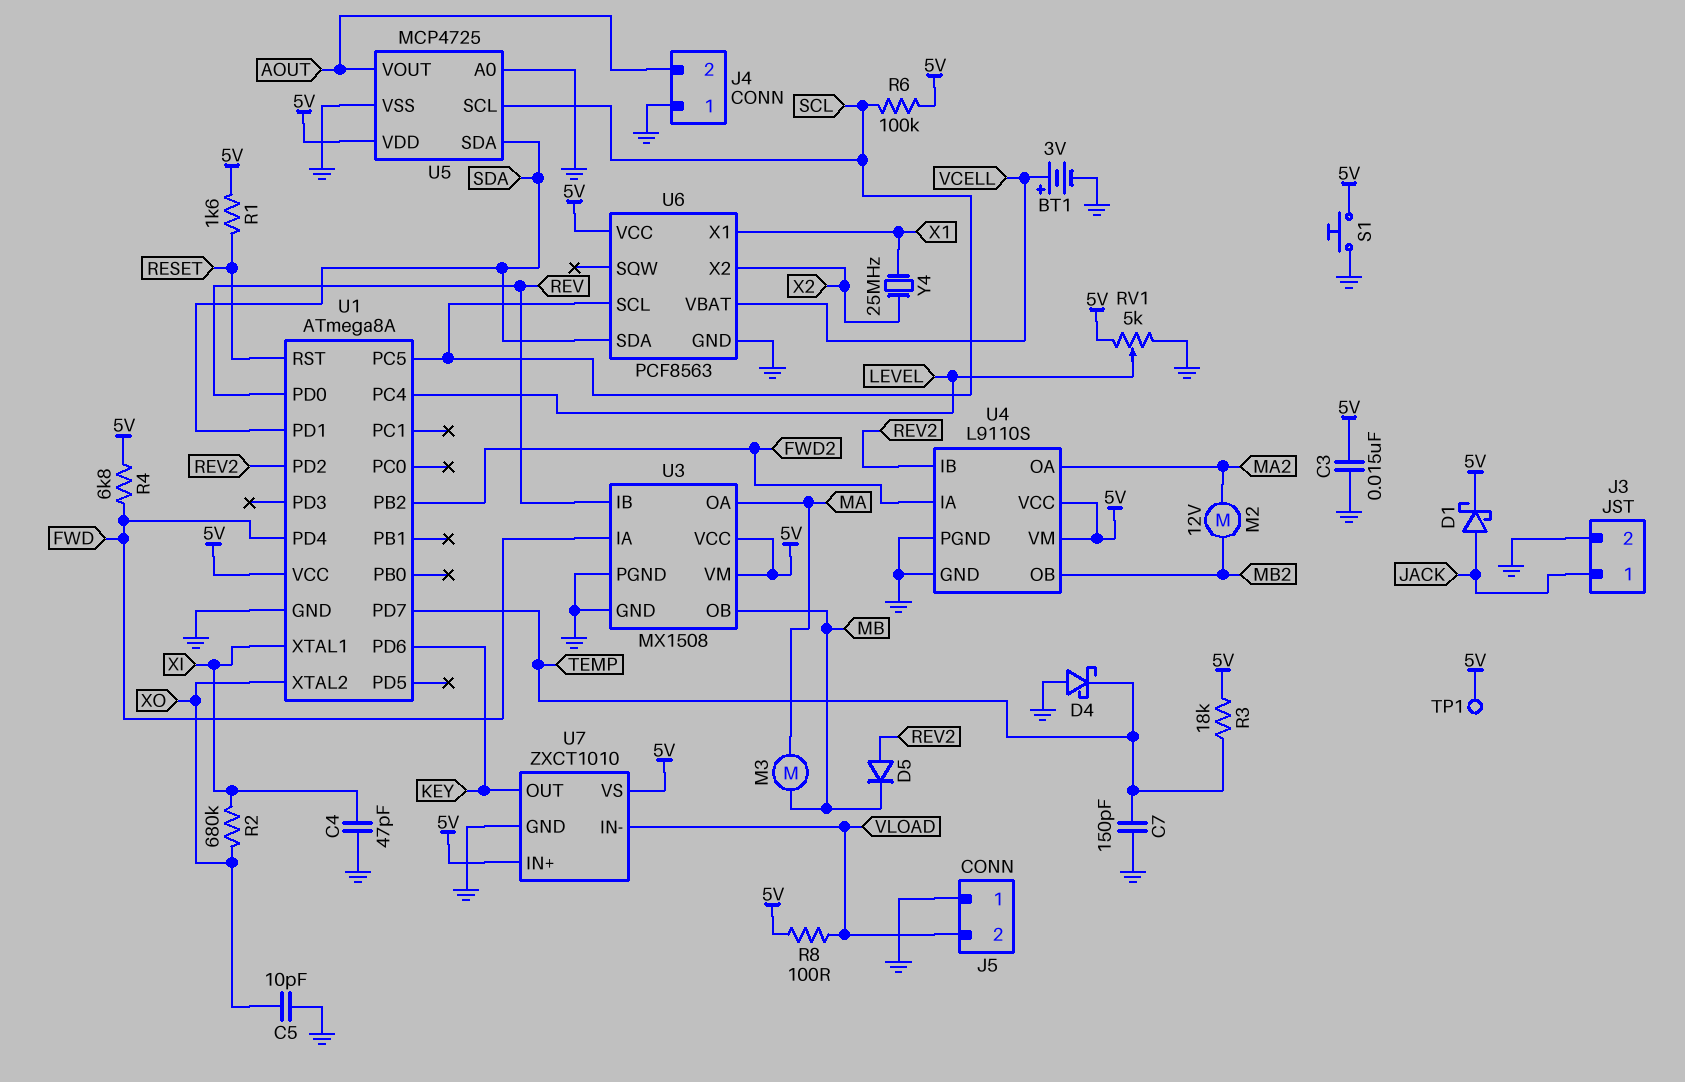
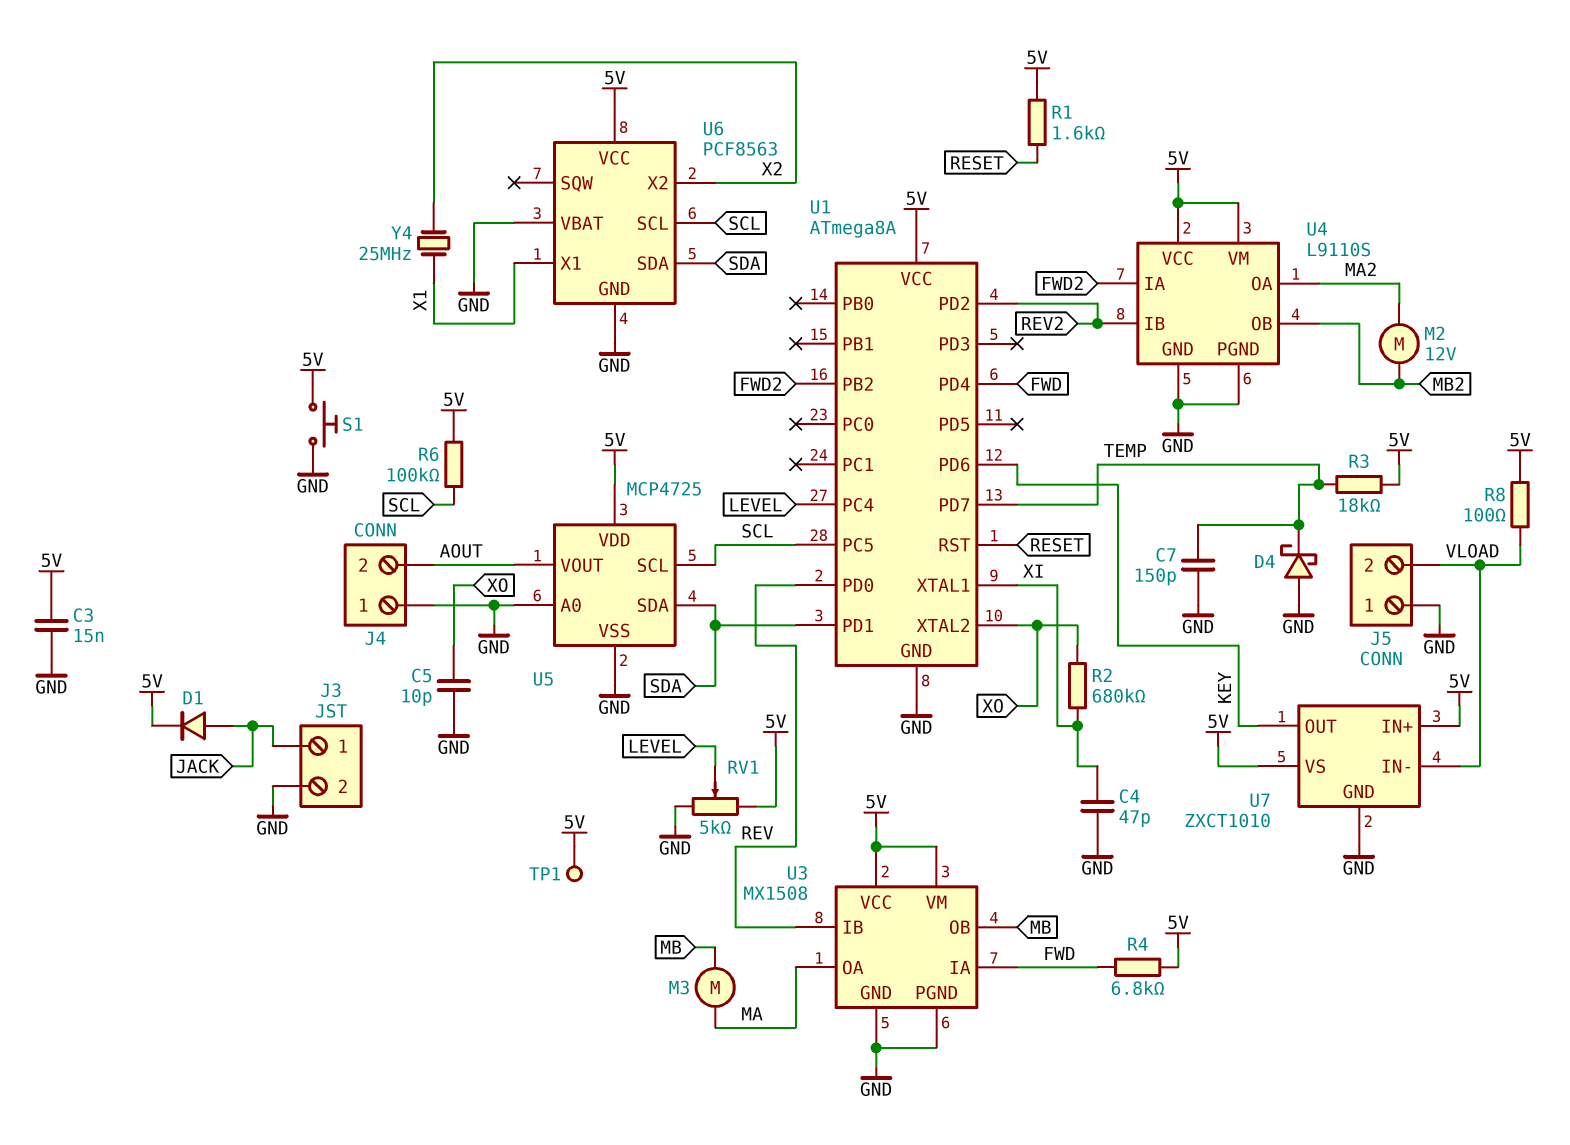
BT1: 3V (plus VCELL, minus GND) -> none
D1: schottky (A JACK, K 5V) -> diode (A JACK, K 5V)
D5: diode (A REV2, K MB) -> none
U6 pin VBAT: VCELL -> GND

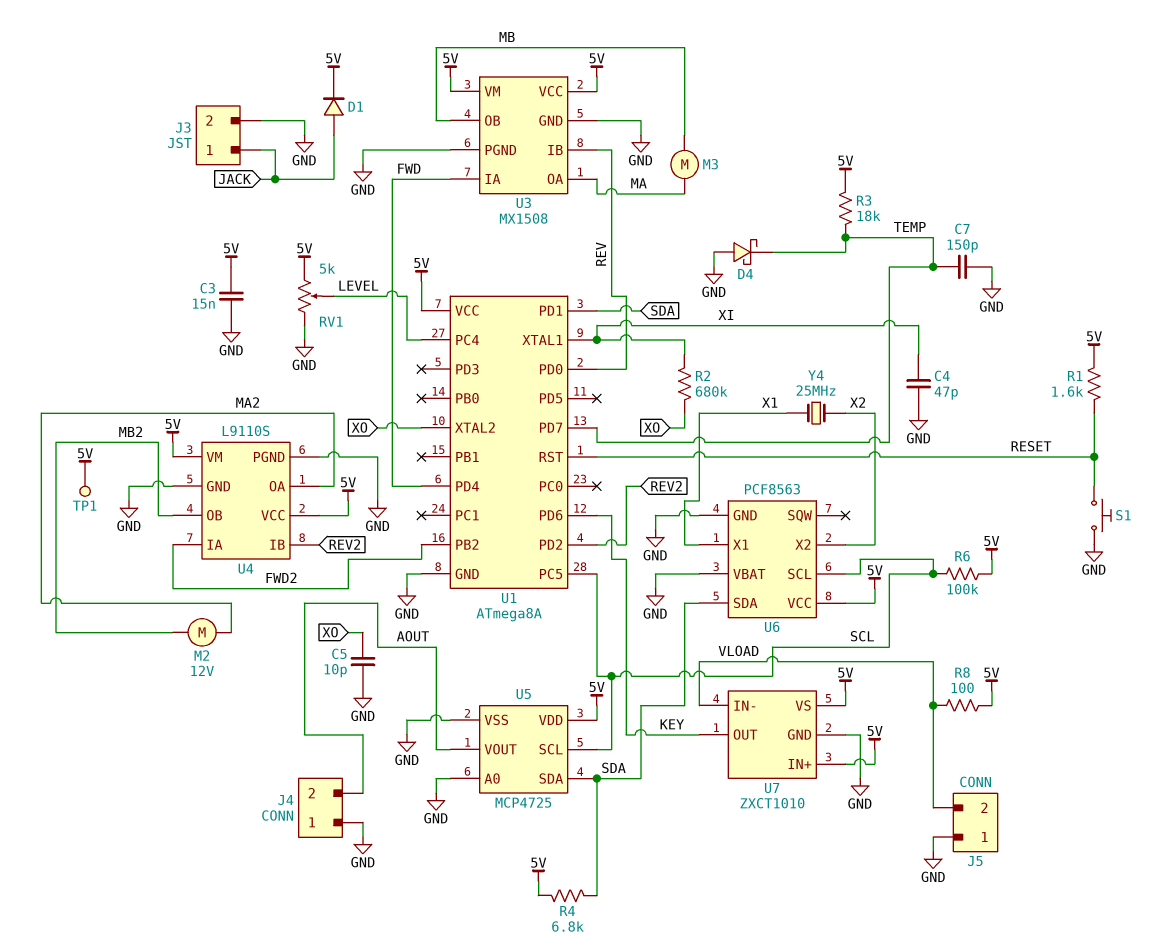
R4: 6.8k (5V, FWD) -> 6.8k (5V, SDA)
S1: button (5V, GND) -> button (GND, RESET)

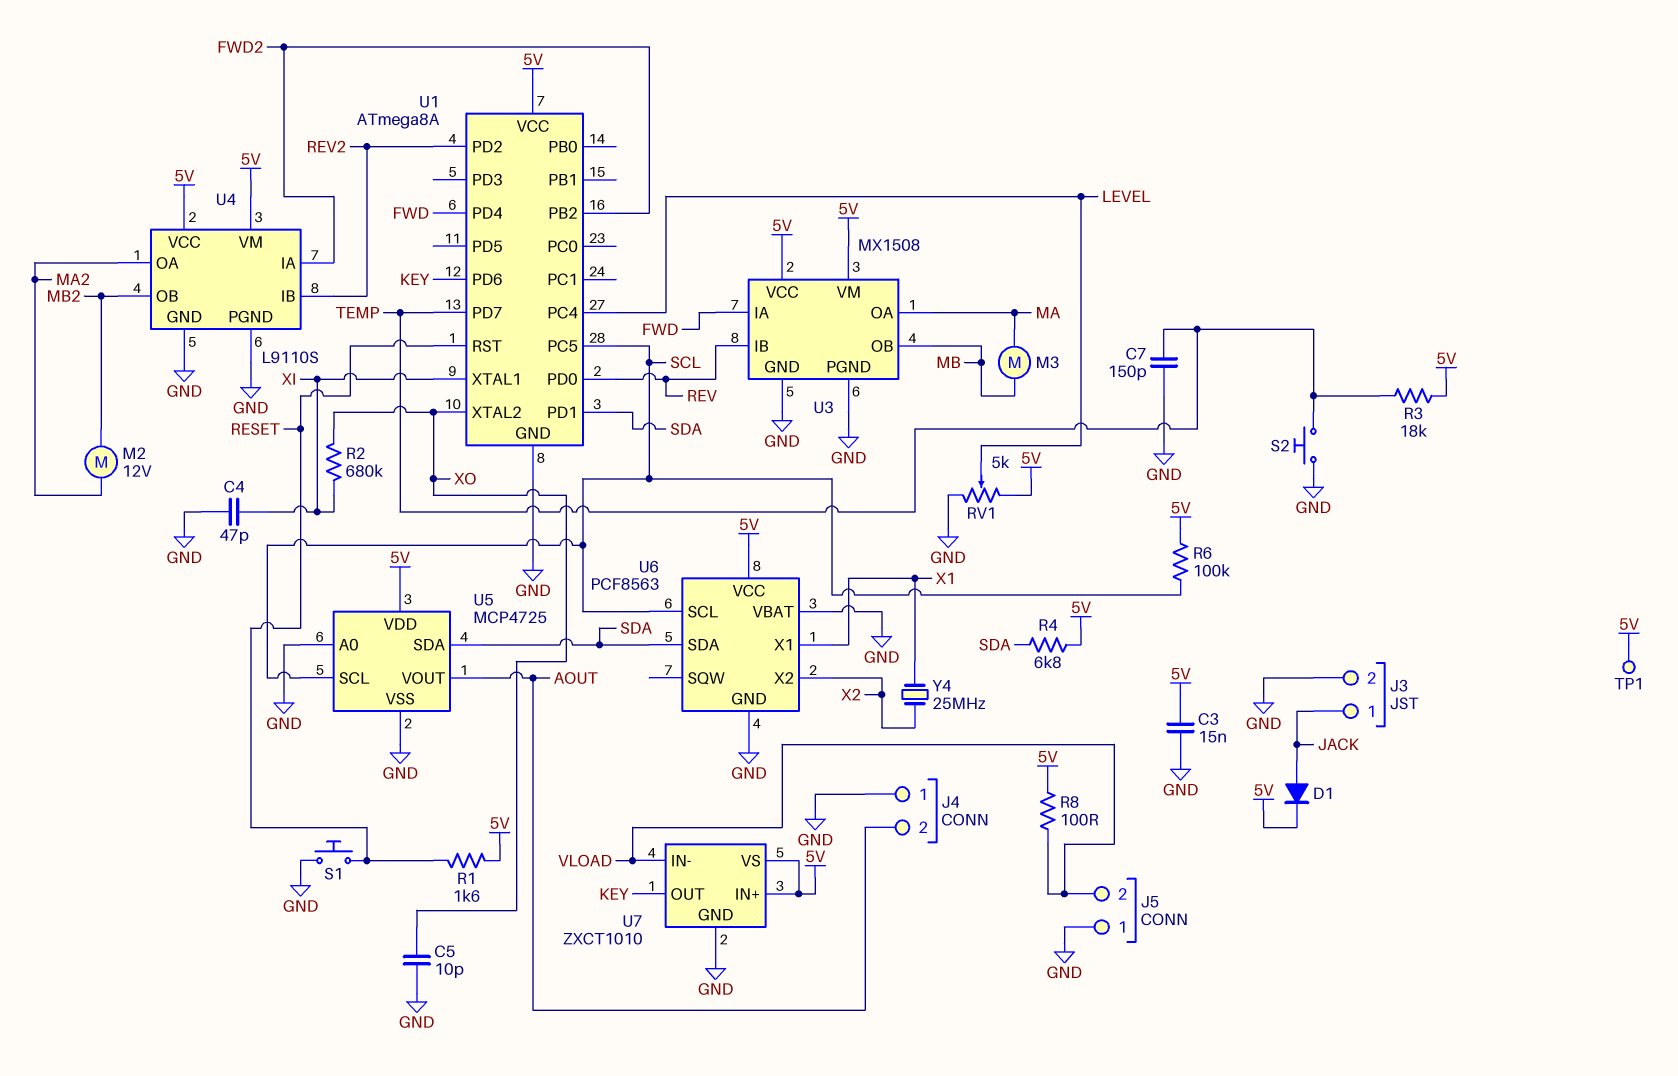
D4: schottky (A GND, K TEMP) -> none
S2: none -> button (GND, TEMP)

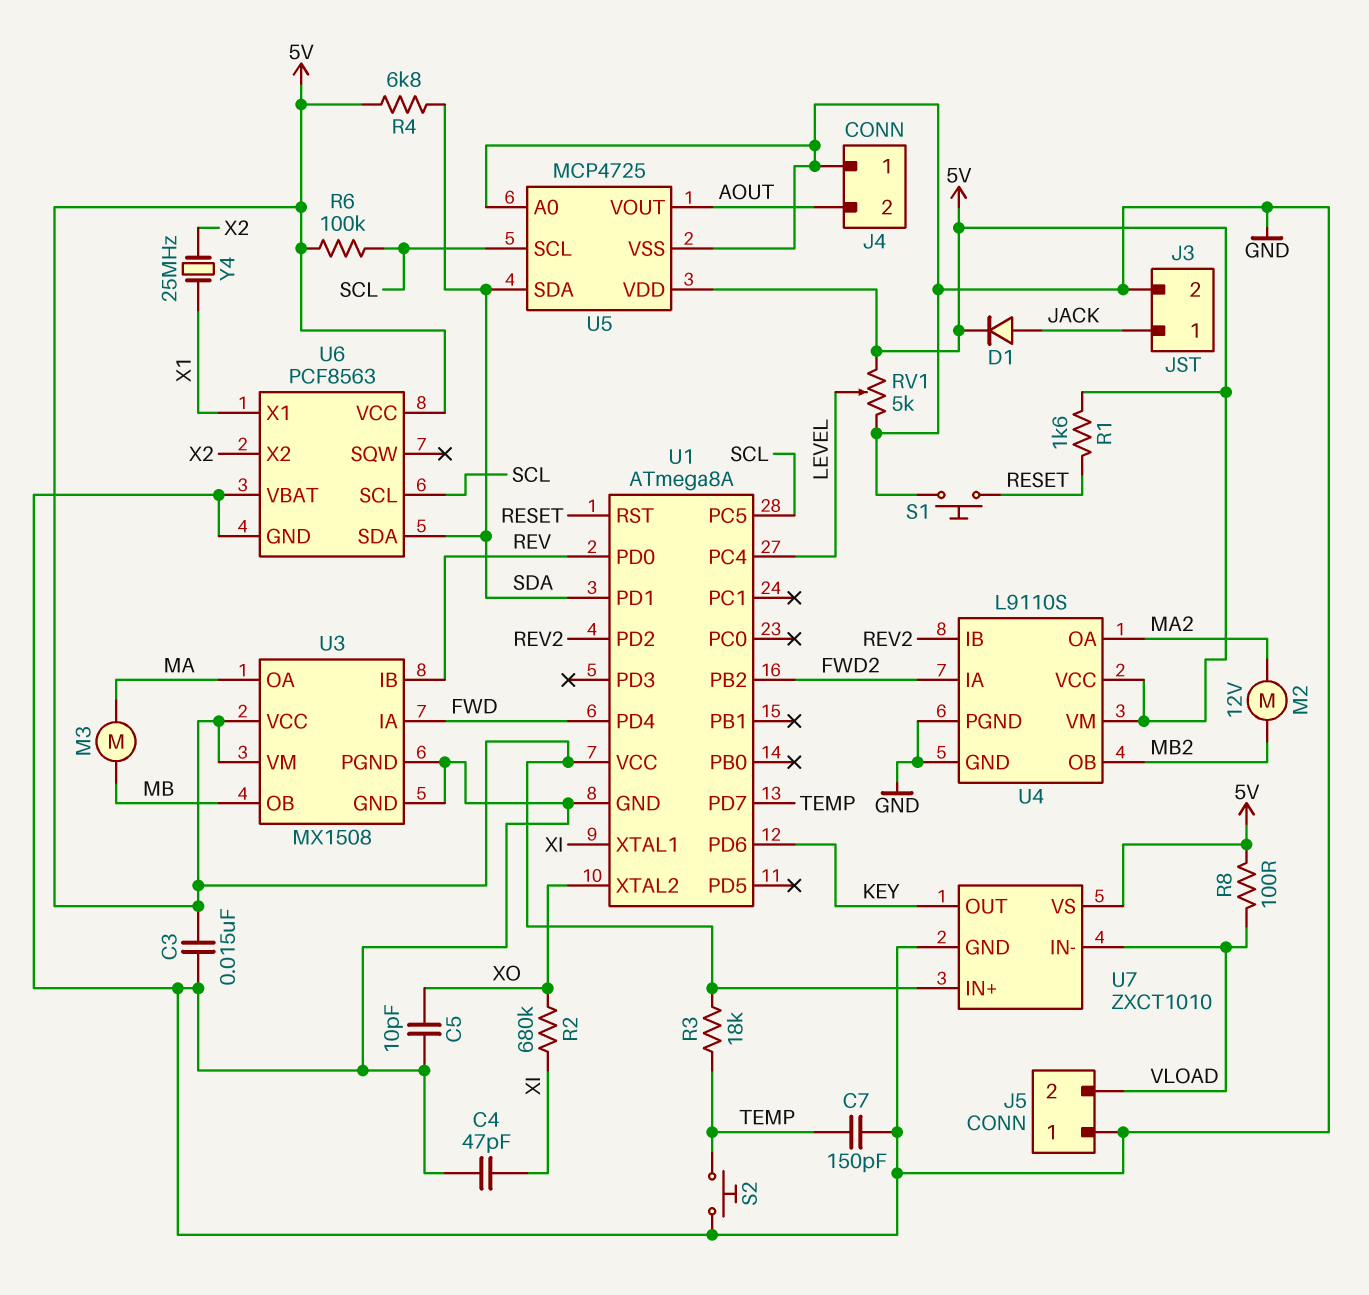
TP1: test point (5V) -> none

